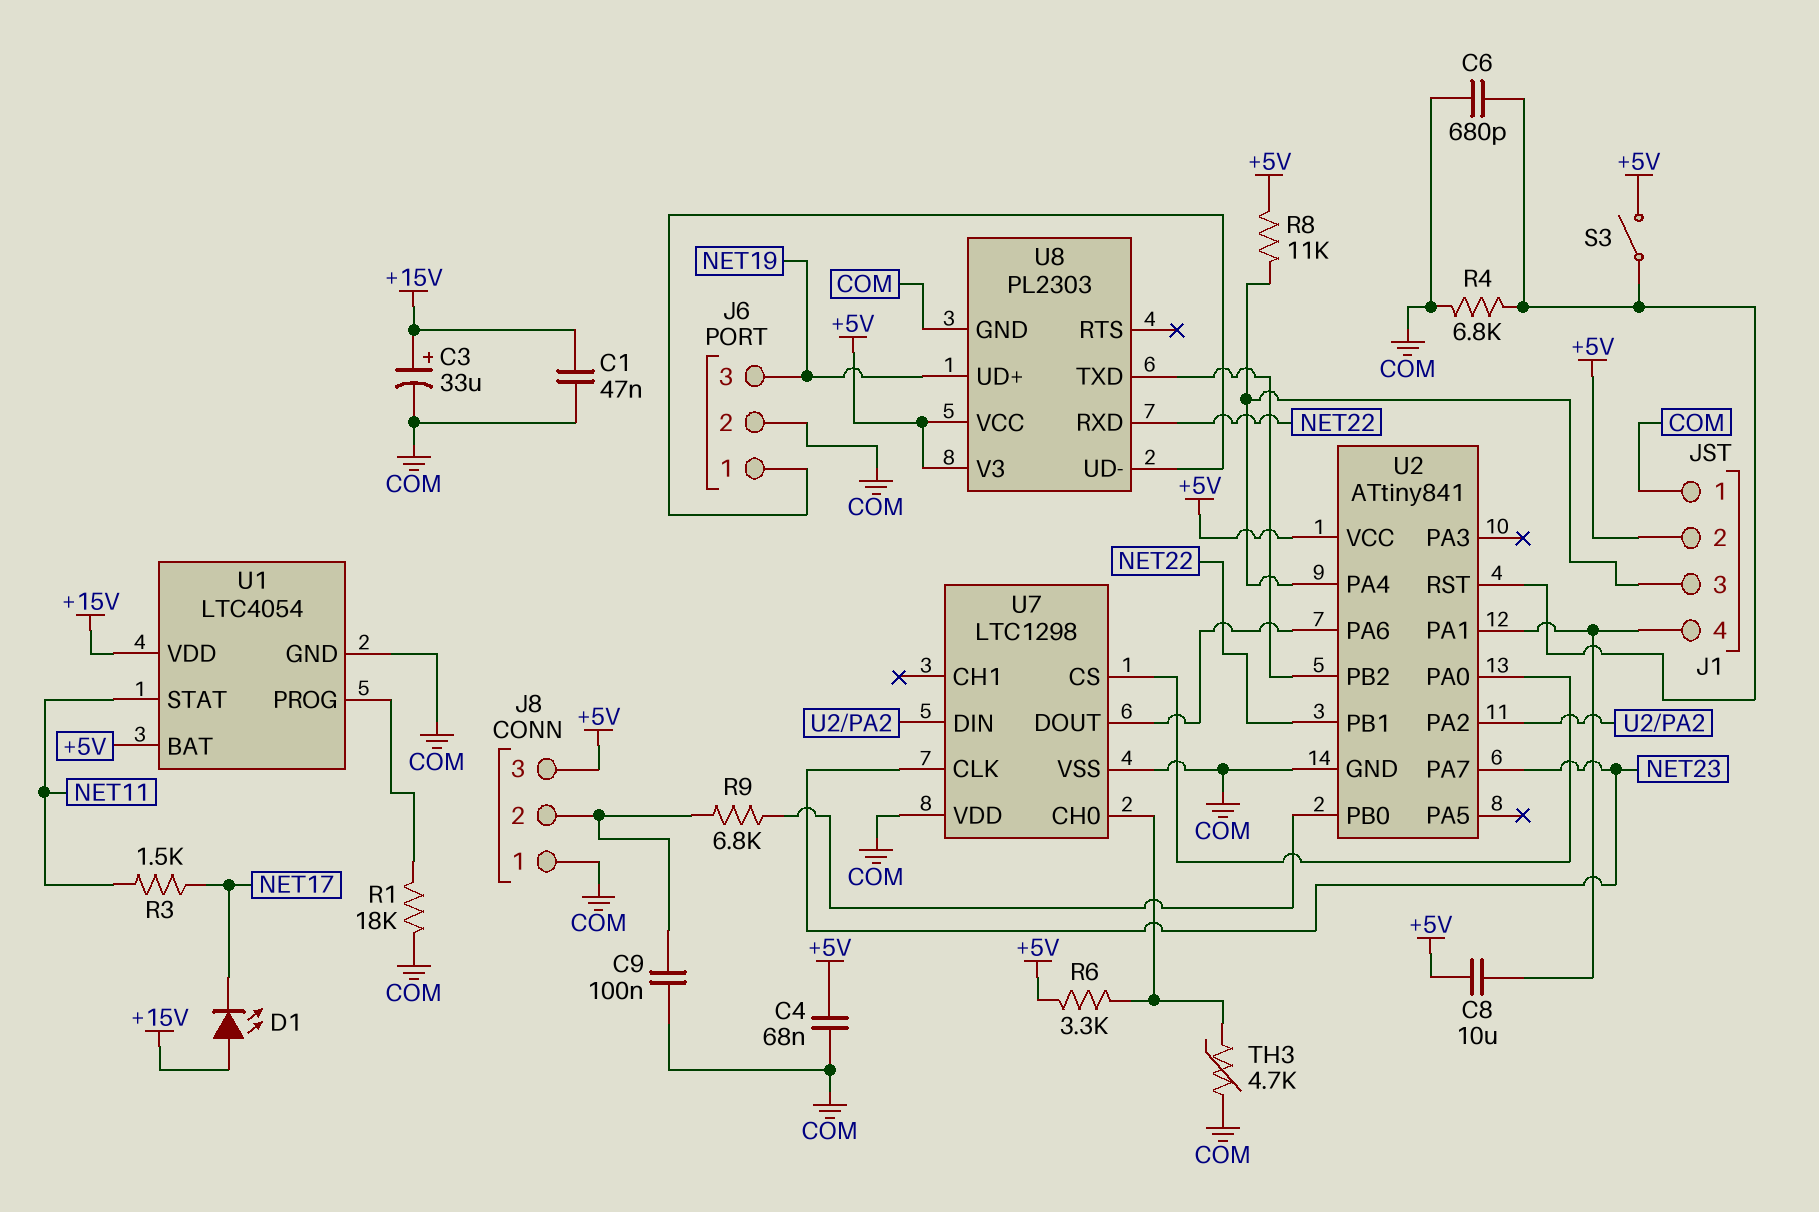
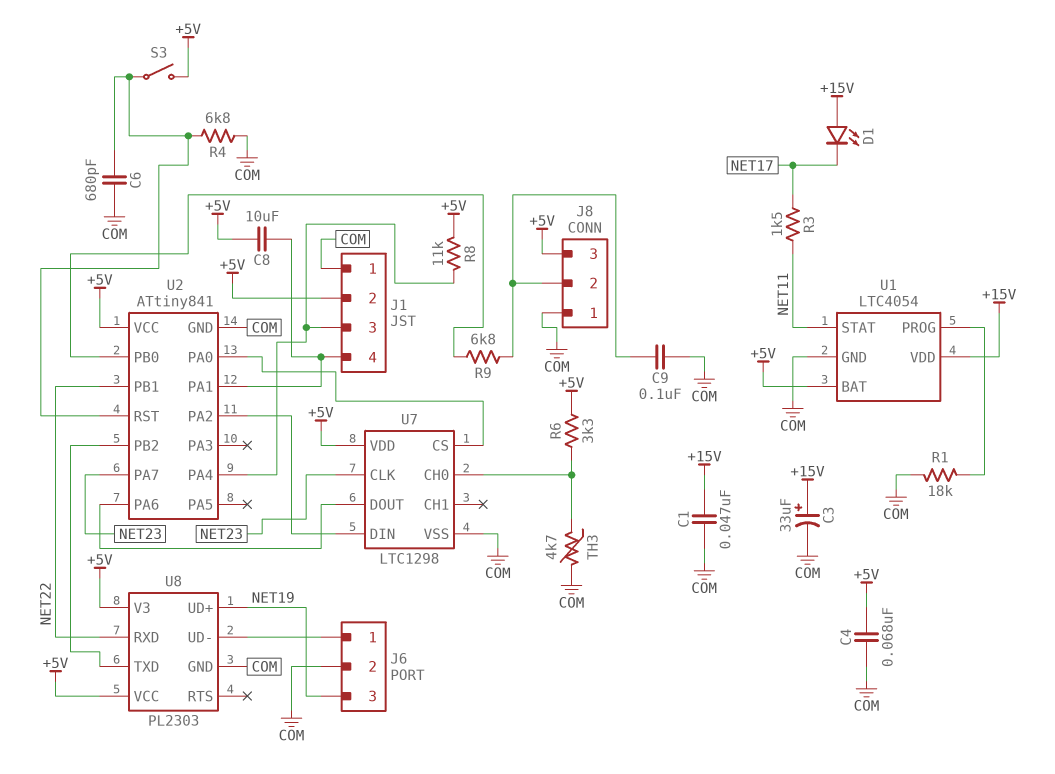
U7 pin VDD: COM -> +5V

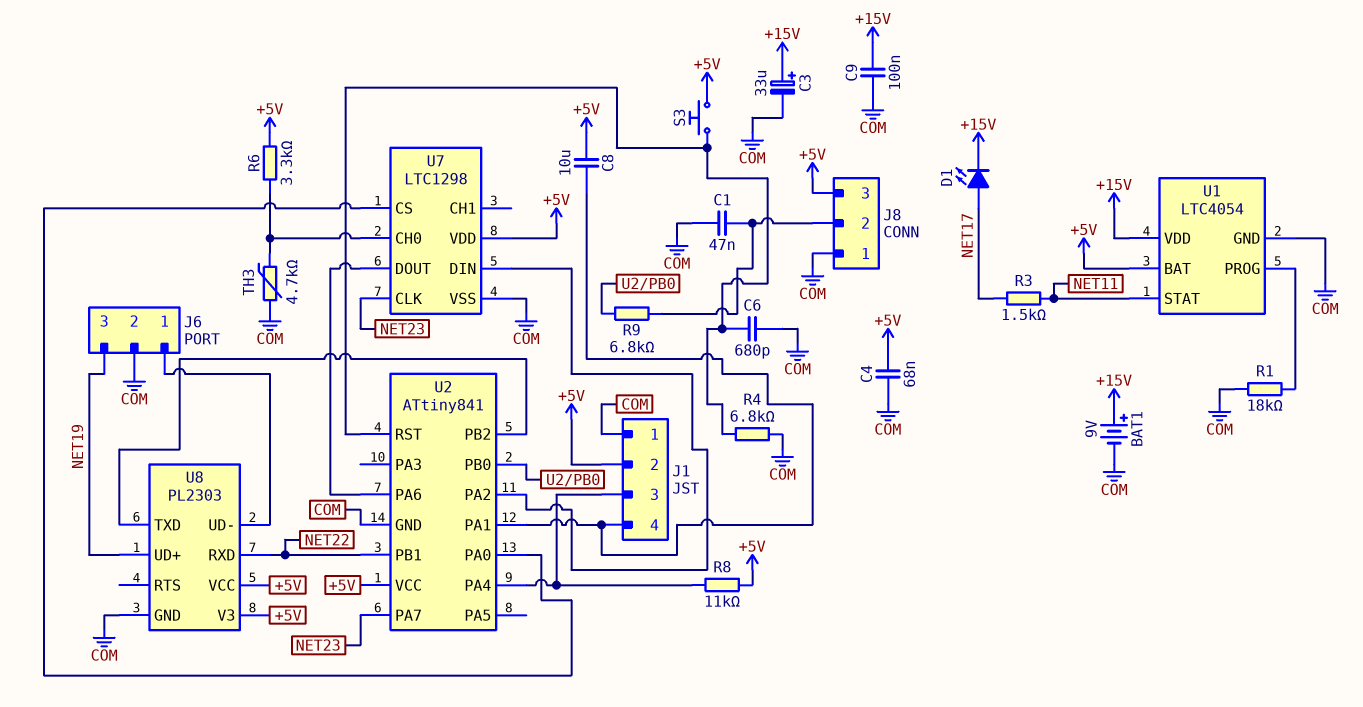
BAT1: none -> 9V (plus +15V, minus COM)
C1: 47nF (+15V, COM) -> 47nF (COM, J8/2)
C9: 100nF (COM, J8/2) -> 100nF (+15V, COM)
D1: LED (A +15V, K NET17) -> LED (A NET17, K +15V)
S3: switch (+5V, U2/RST) -> button (+5V, U2/RST)

